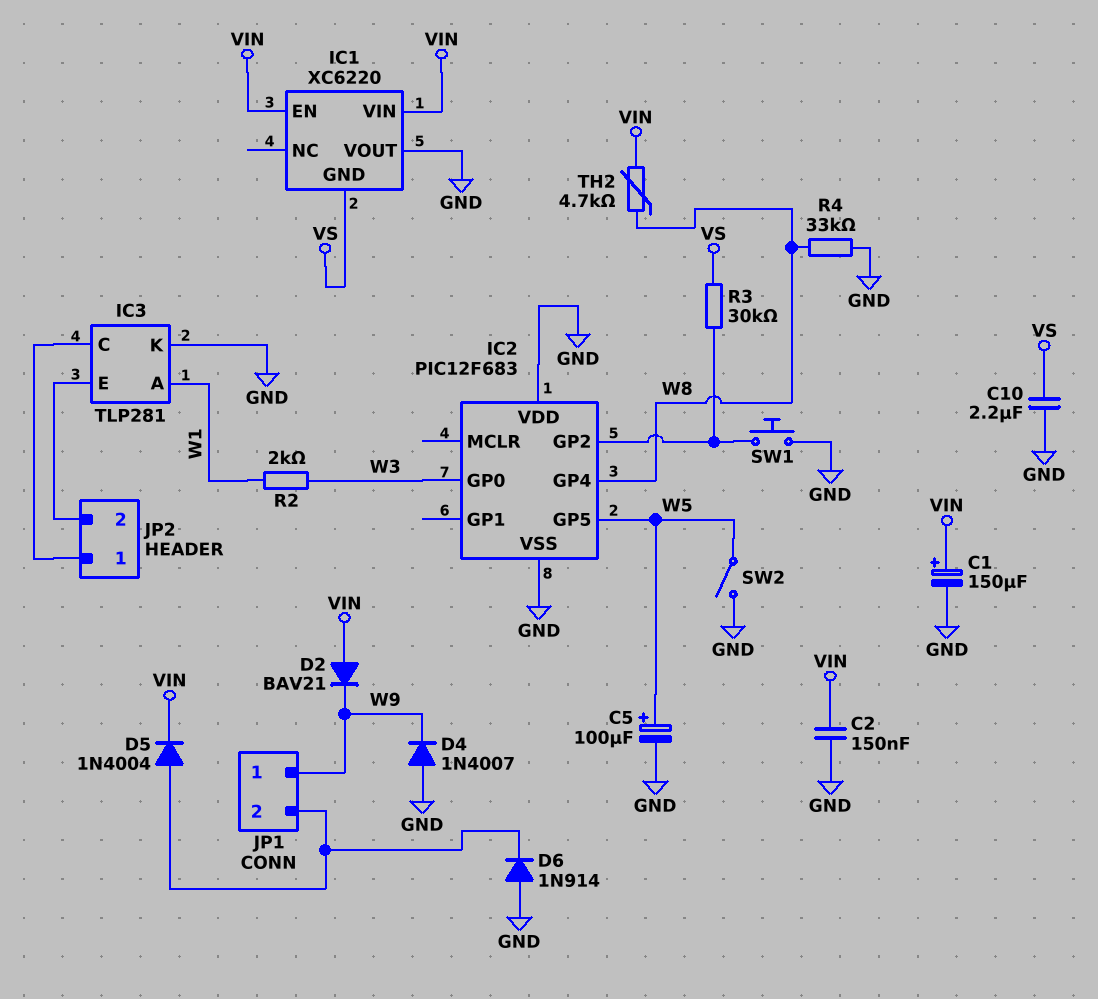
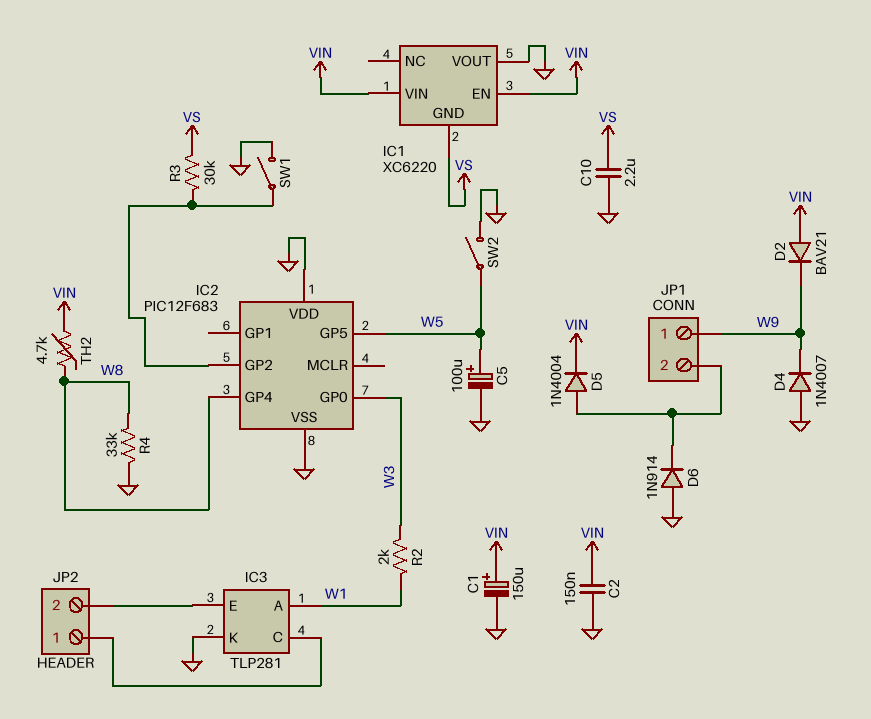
SW1: button (GND, IC2/GP2) -> switch (GND, IC2/GP2)

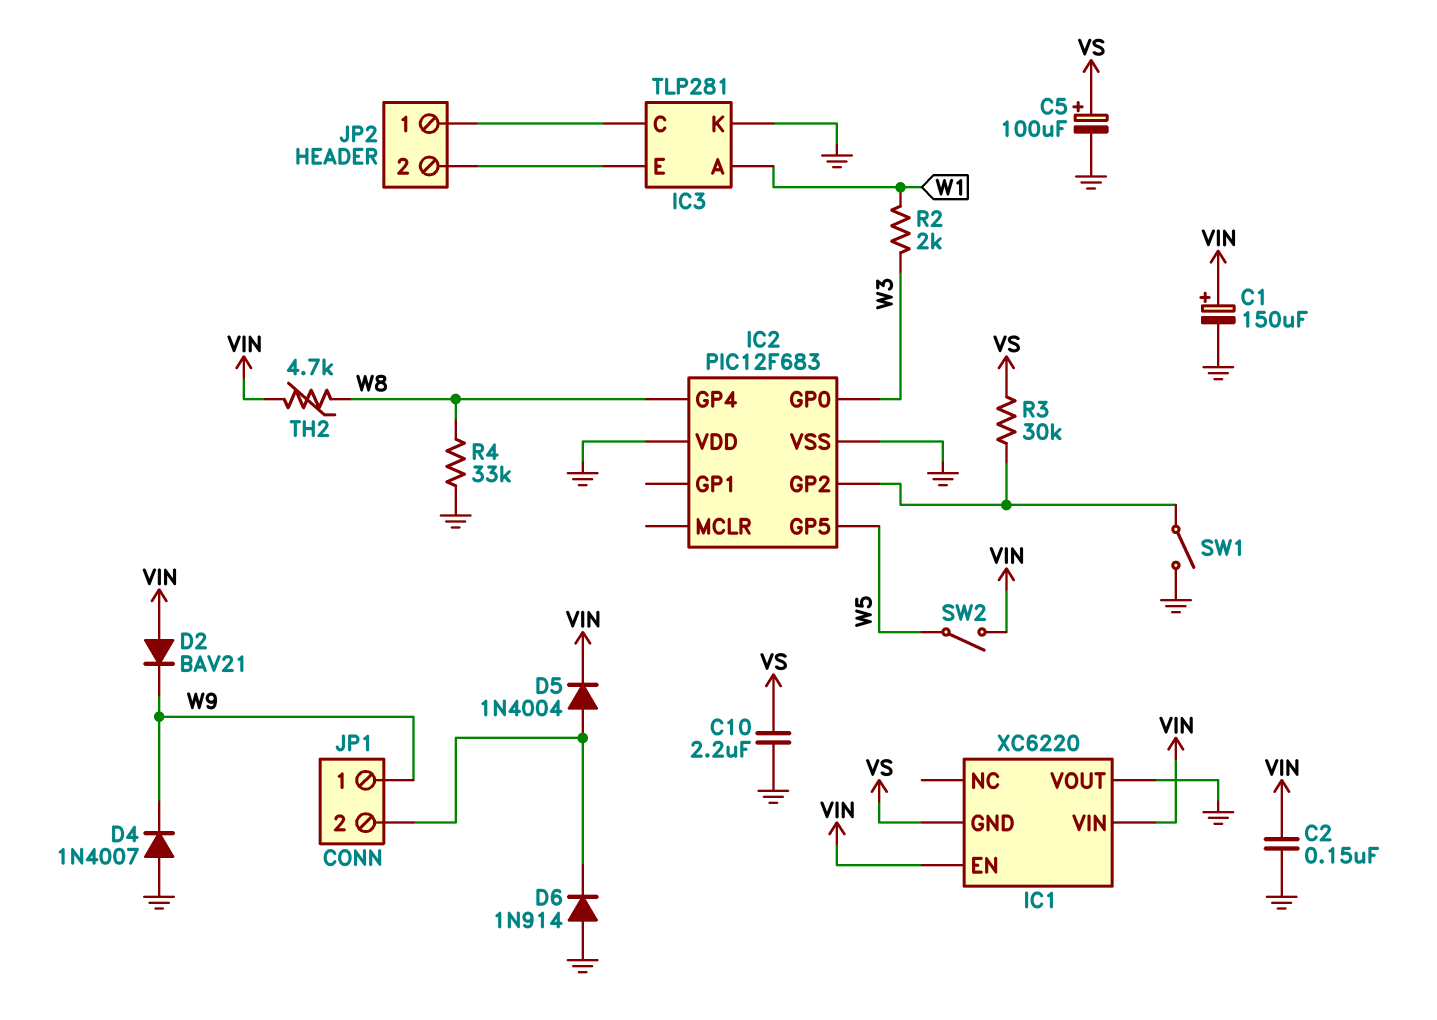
C5: 100uF (plus W5, minus GND) -> 100uF (plus VS, minus GND)
SW2: switch (GND, W5) -> switch (VIN, W5)

